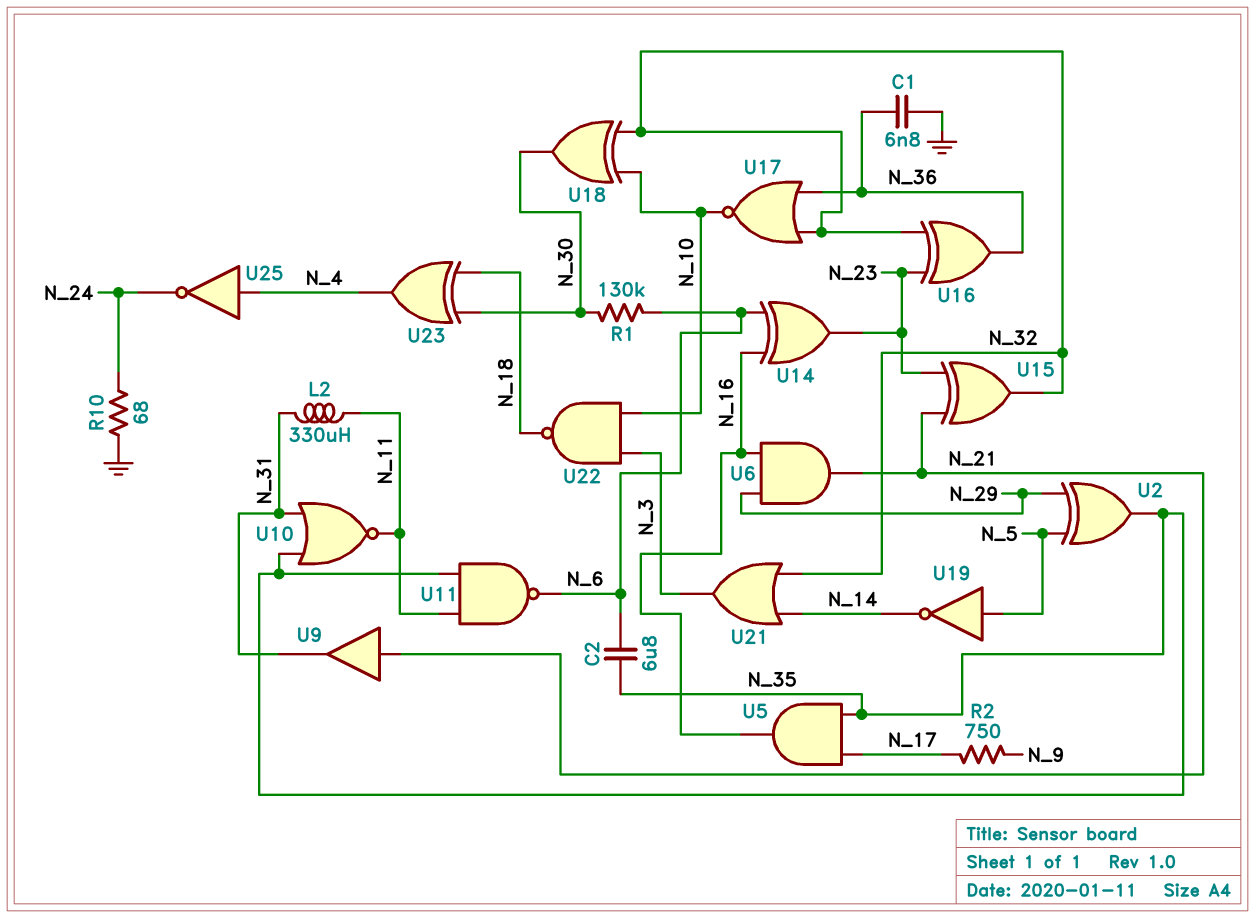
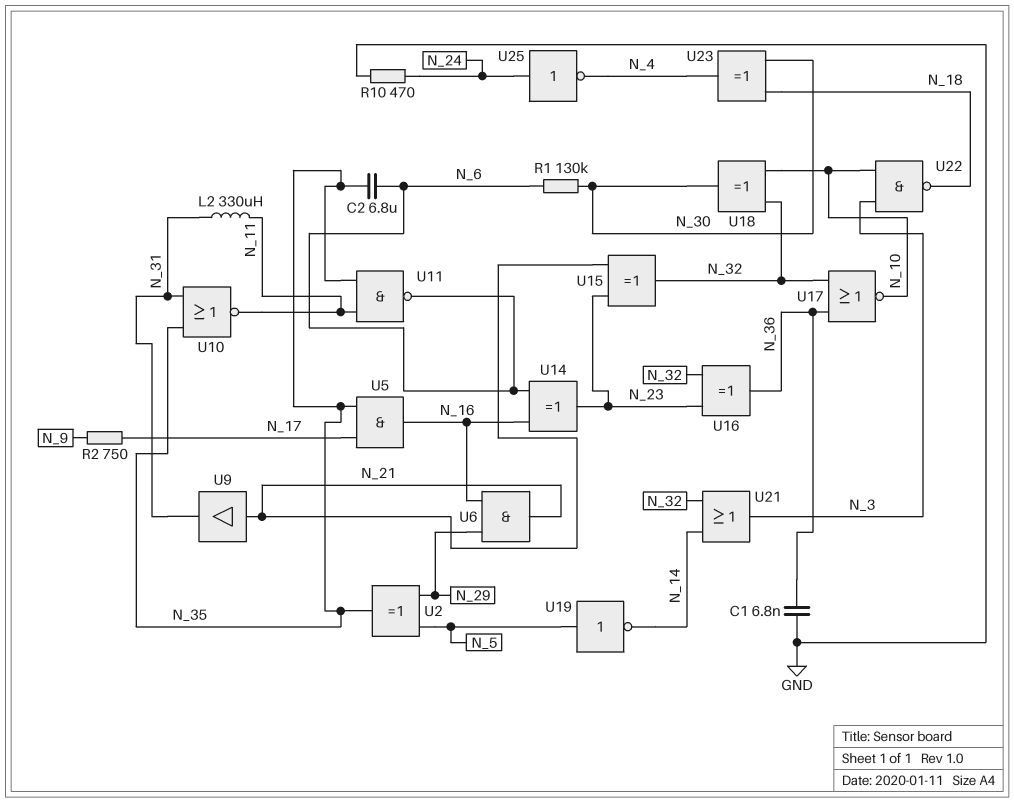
R10: 68 (GND, N_24) -> 470 (GND, N_24)
U25: NOT (in N_4, out N_24) -> NOT (in N_24, out N_4)

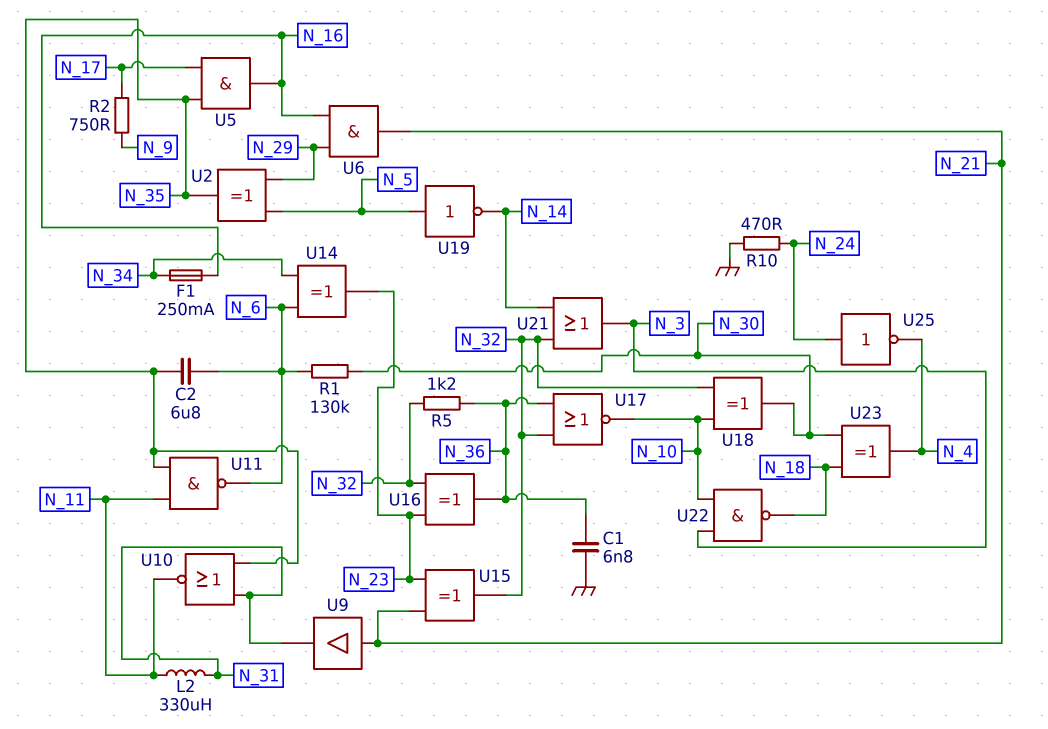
F1: none -> 250mA (N_16, N_34)
R5: none -> 1.2k (N_32, N_36)
U14: XOR (in N_6, in N_16, out N_23) -> XOR (in N_6, in N_34, out N_23)

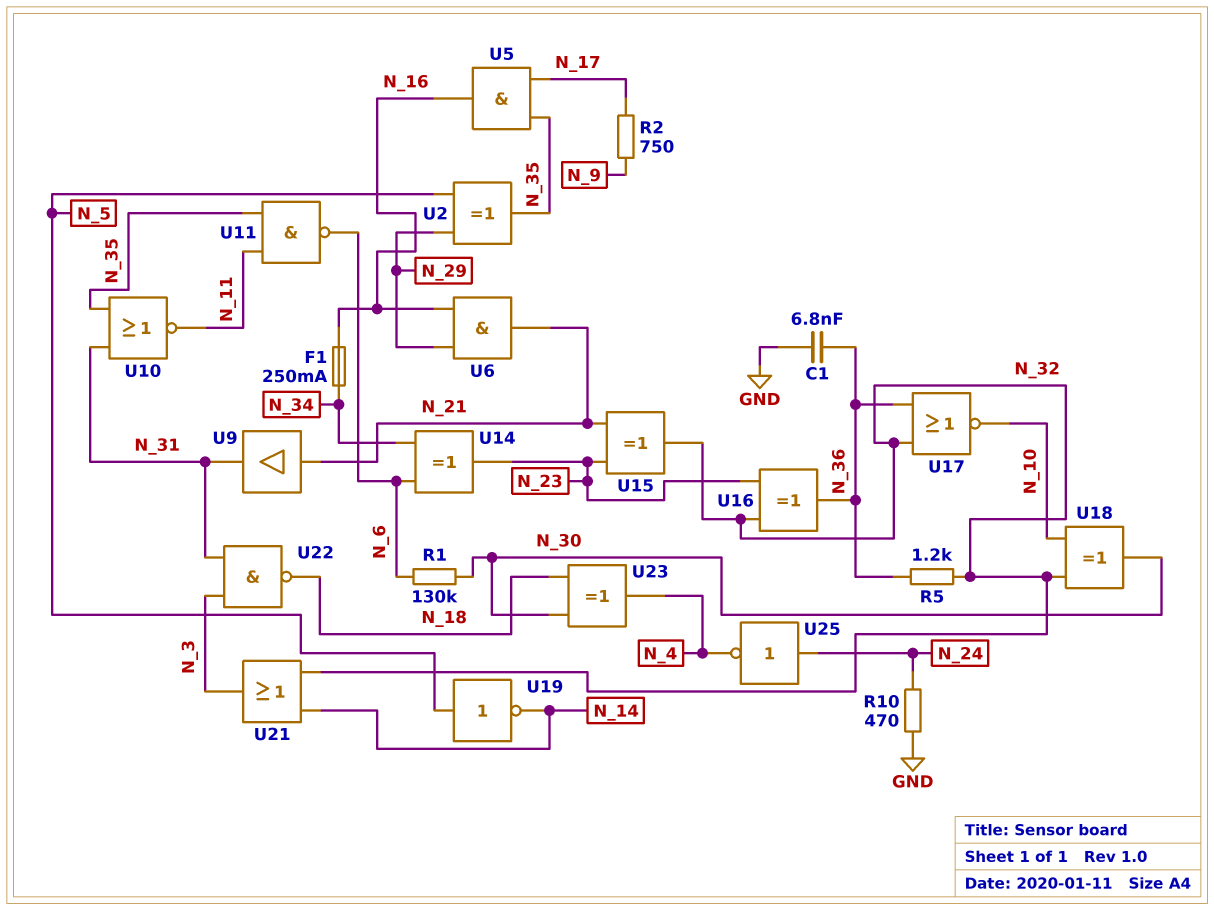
C2: 6.8uF (N_6, N_35) -> none
L2: 330uH (N_11, N_31) -> none
U22: NAND (in N_3, in N_10, out N_18) -> NAND (in N_3, in N_31, out N_18)

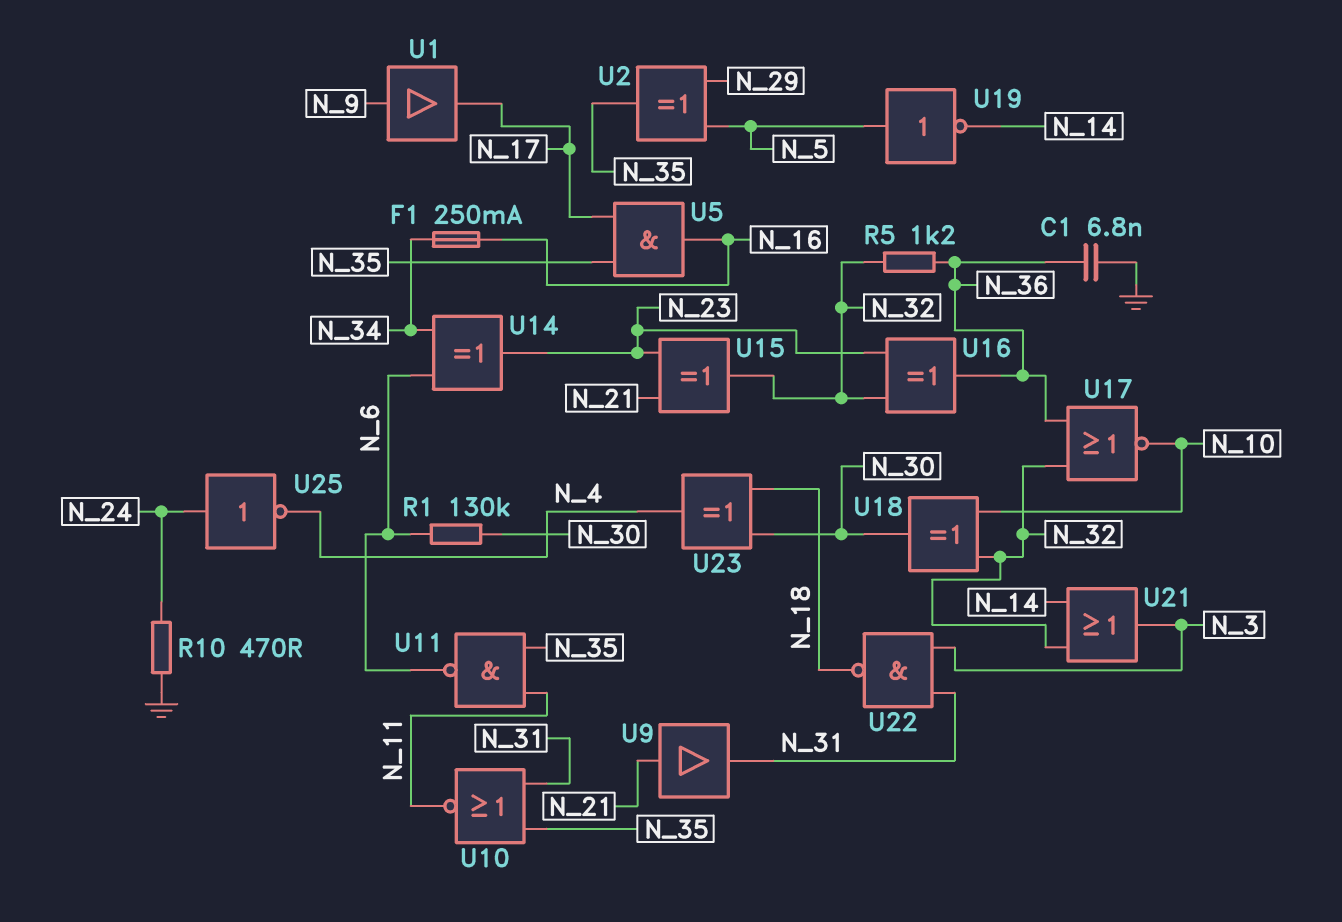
R2: 750 (N_9, N_17) -> none
U1: none -> buffer (in N_9, out N_17)
U6: AND (in N_16, in N_29, out N_21) -> none

